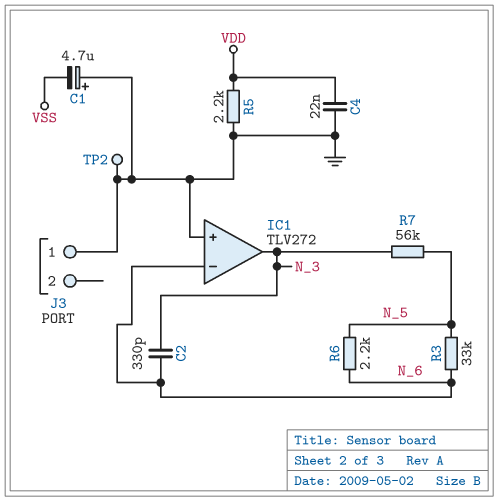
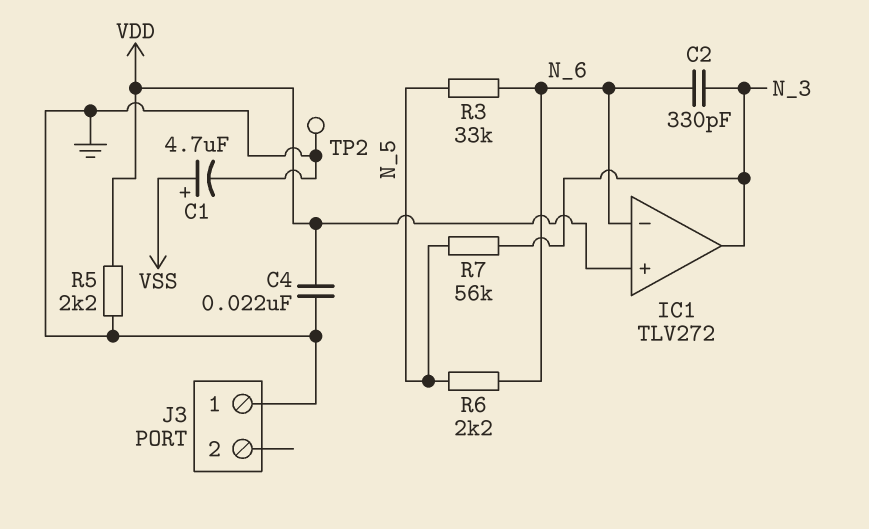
C1: 4.7uF (plus GND, minus VSS) -> 4.7uF (plus VSS, minus GND)
IC1 pin in+: GND -> VDD

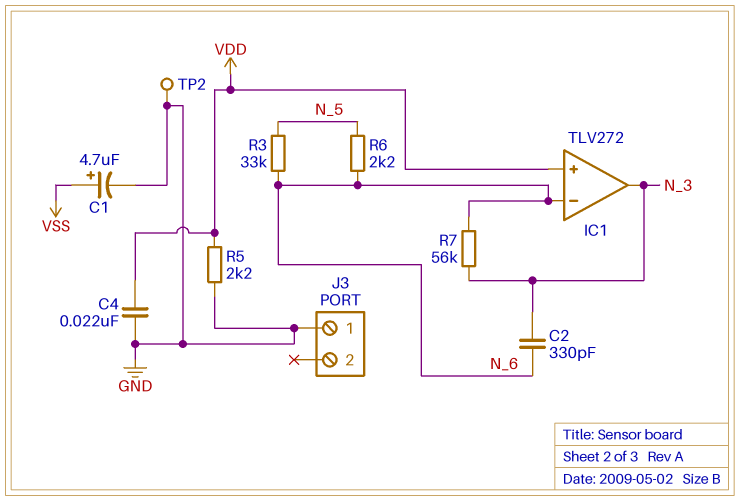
R7: 56k (N_3, N_5) -> 56k (N_3, N_6)

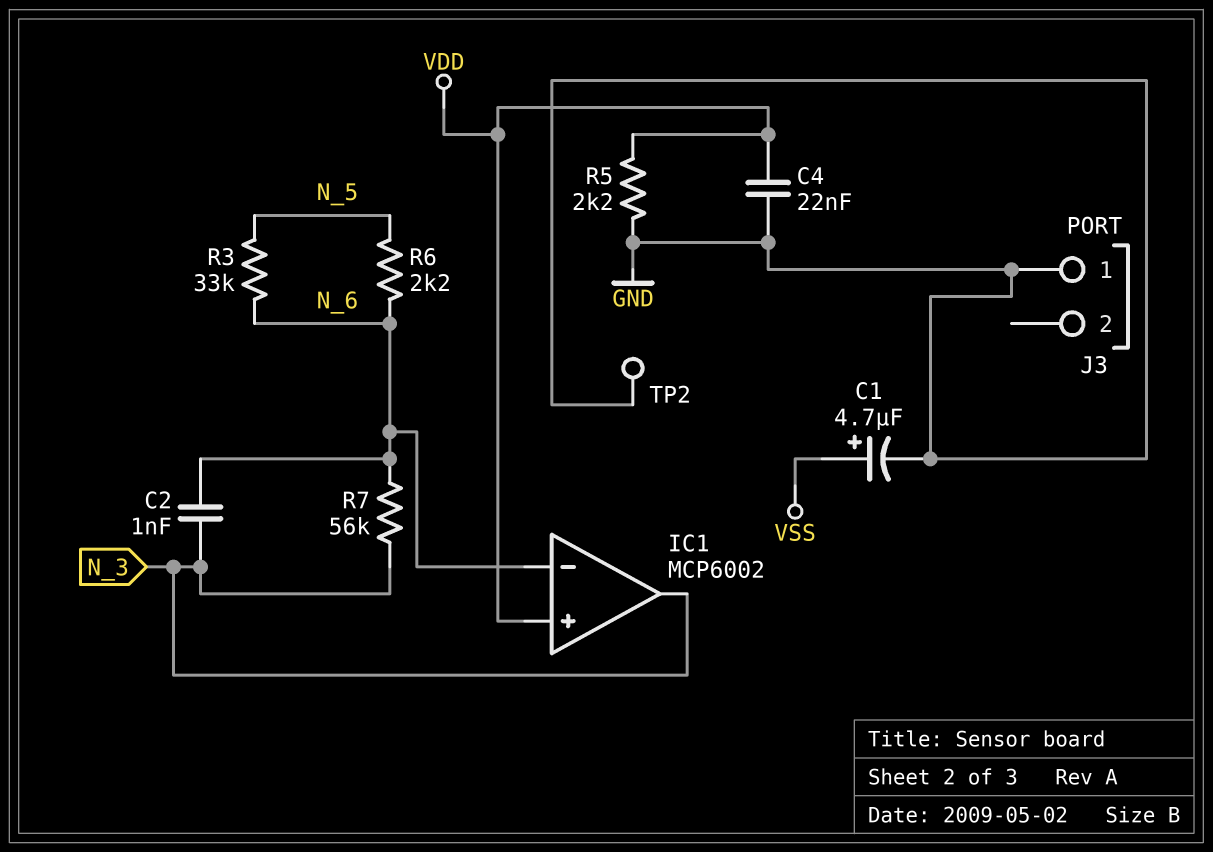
C2: 330pF (N_3, N_6) -> 1nF (N_3, N_6)
IC1: TLV272 -> MCP6002

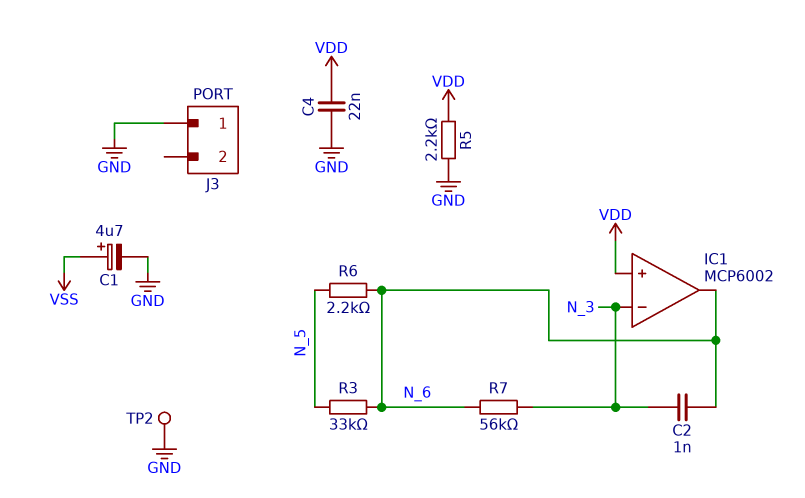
IC1 pin in-: N_6 -> N_3
IC1 pin out: N_3 -> N_6

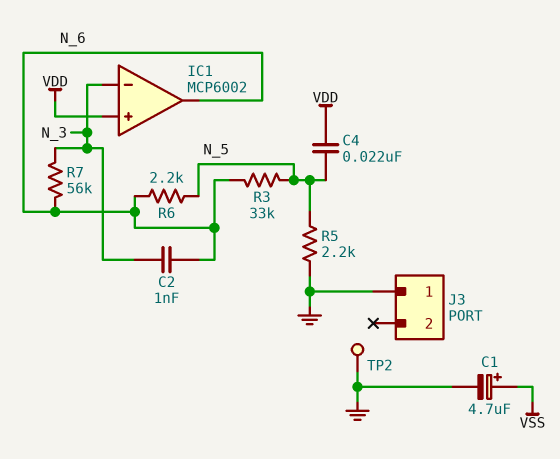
C4: 22nF (GND, VDD) -> 22nF (N_5, VDD)
R5: 2.2k (GND, VDD) -> 2.2k (GND, N_5)

